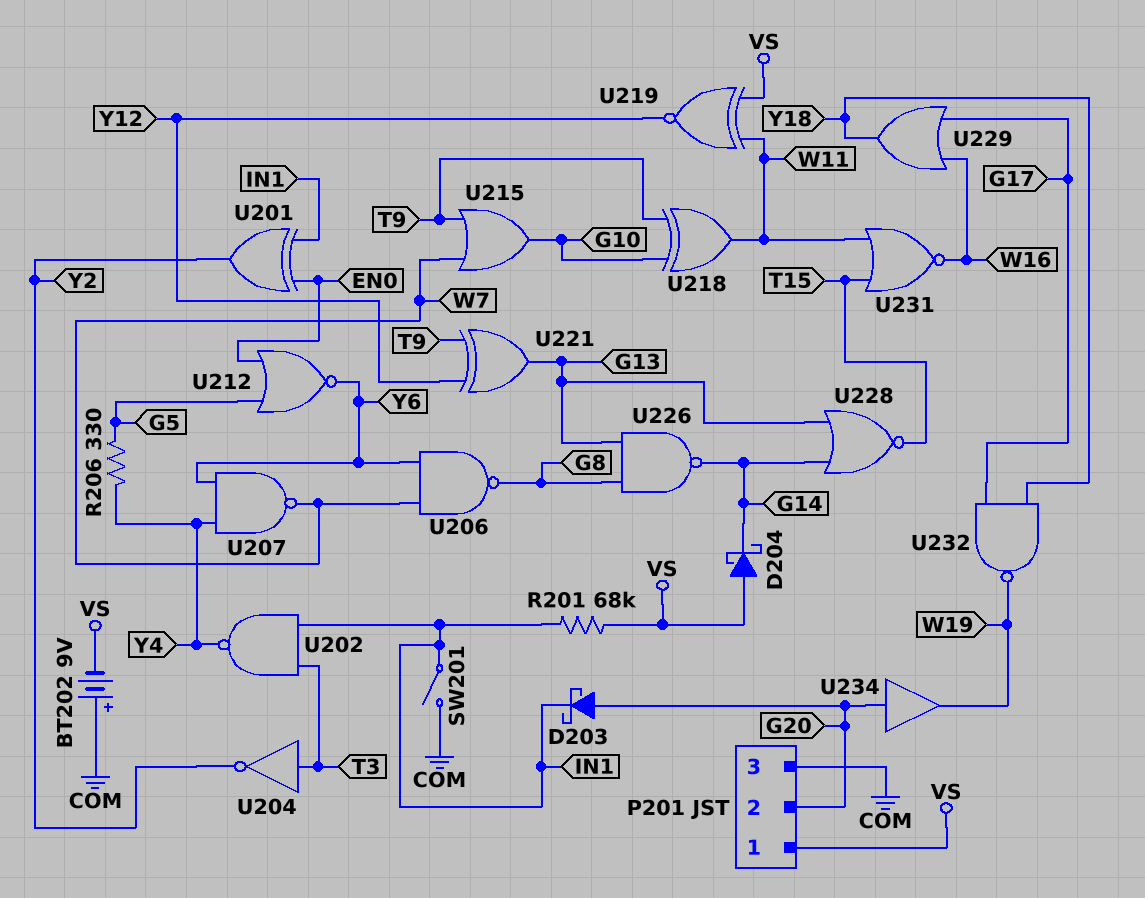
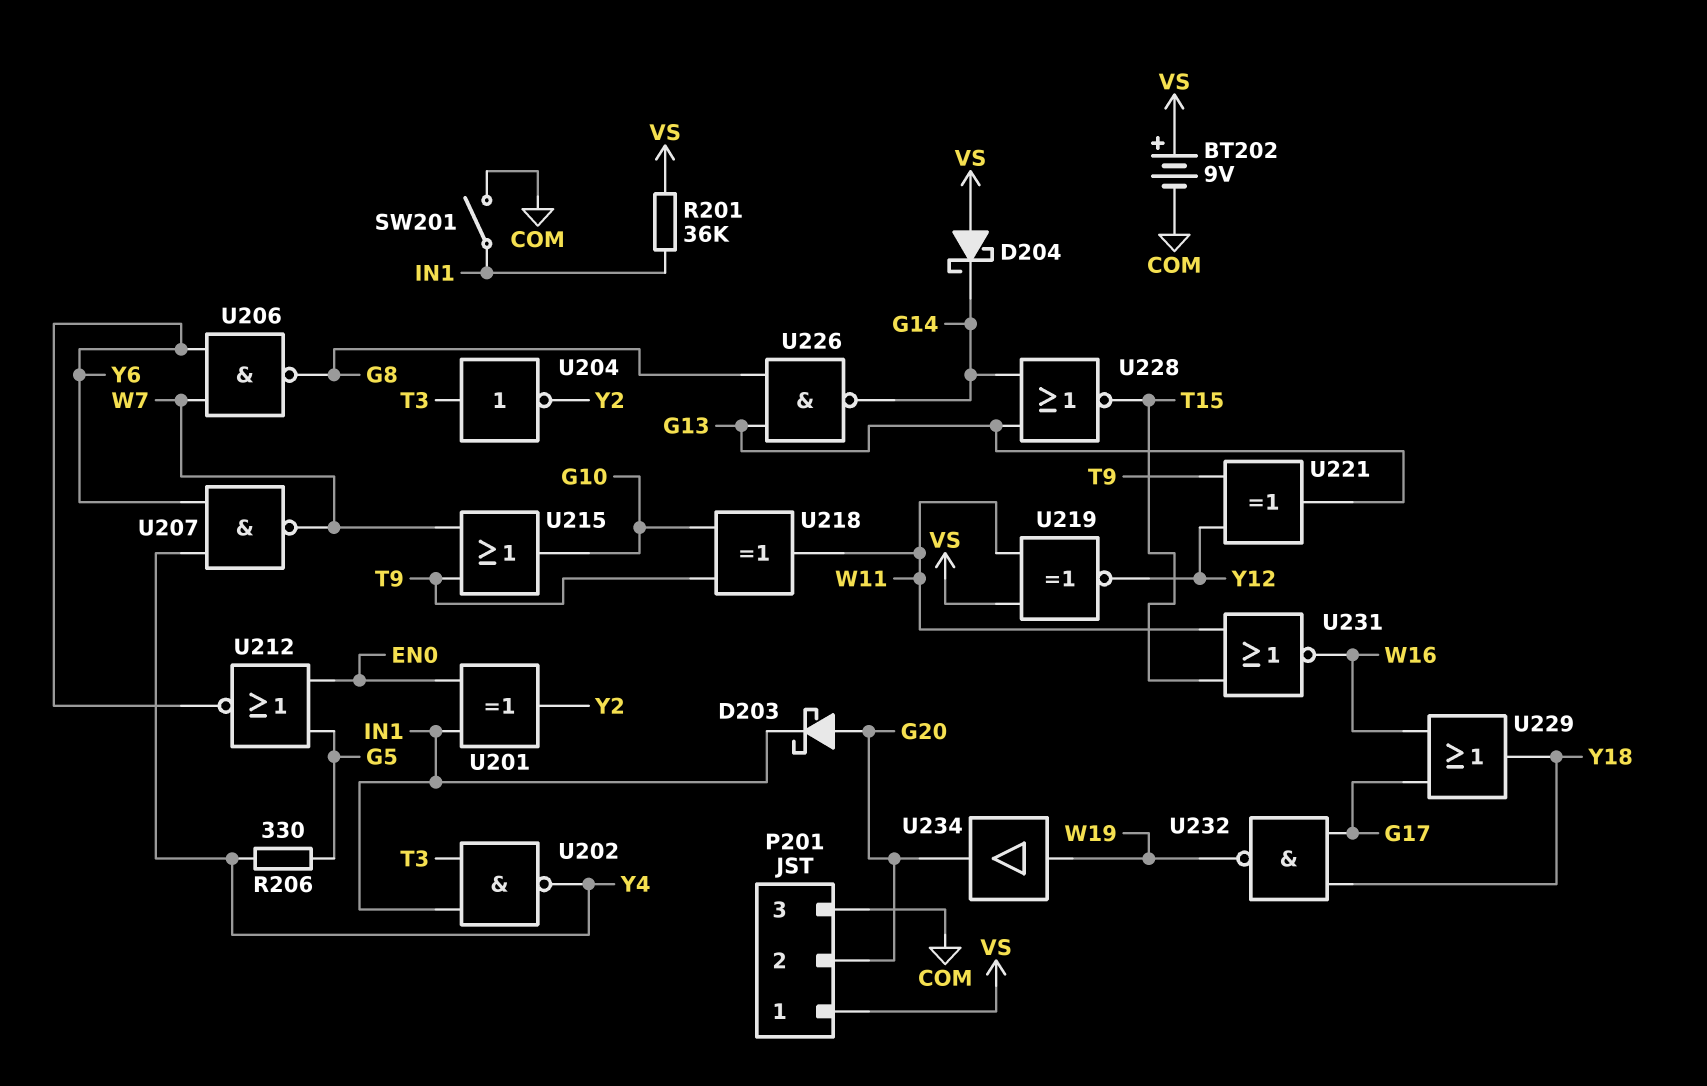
BT202: 9V (plus COM, minus VS) -> 9V (plus VS, minus COM)
R201: 68k (IN1, VS) -> 36k (IN1, VS)
U234: buffer (in G20, out W19) -> buffer (in W19, out G20)

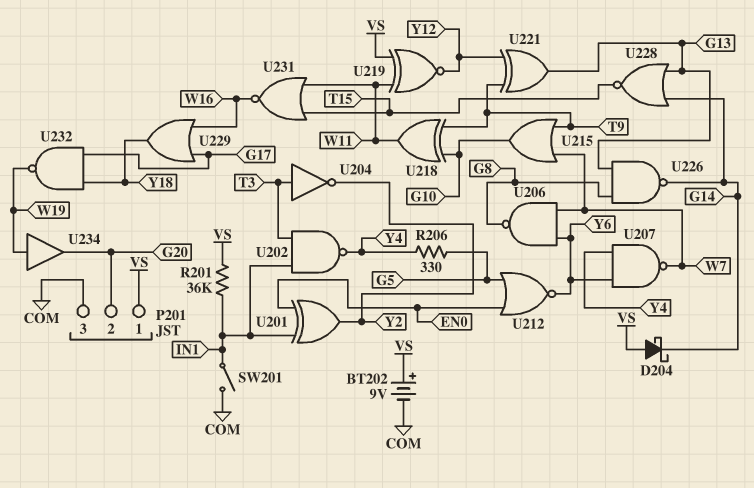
D203: schottky (A G20, K IN1) -> none

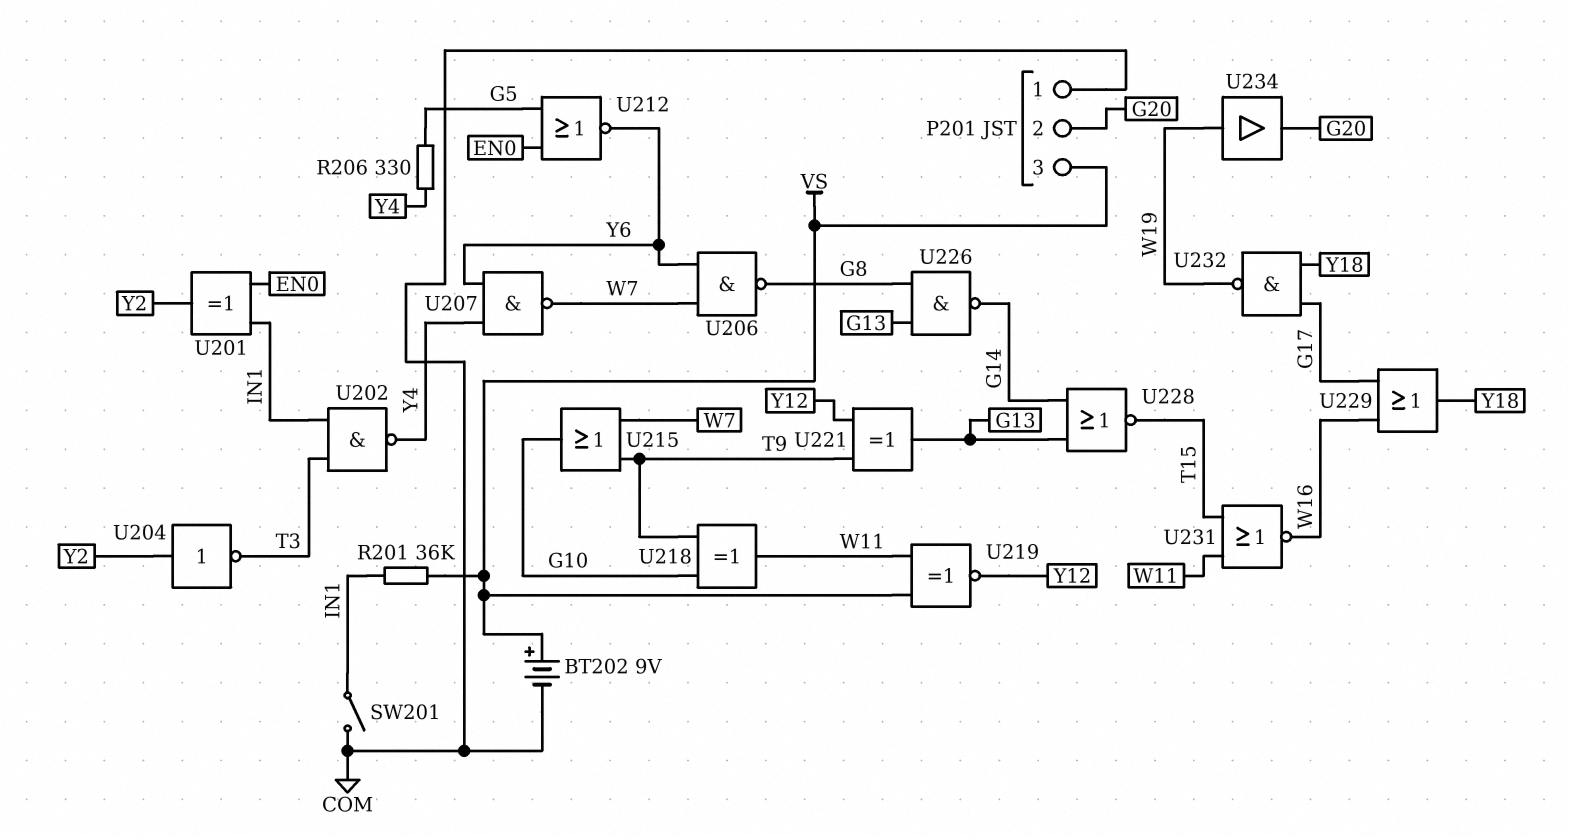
D204: schottky (A VS, K G14) -> none
P201 pin 1: VS -> COM
P201 pin 3: COM -> VS
U204: NOT (in T3, out Y2) -> NOT (in Y2, out T3)

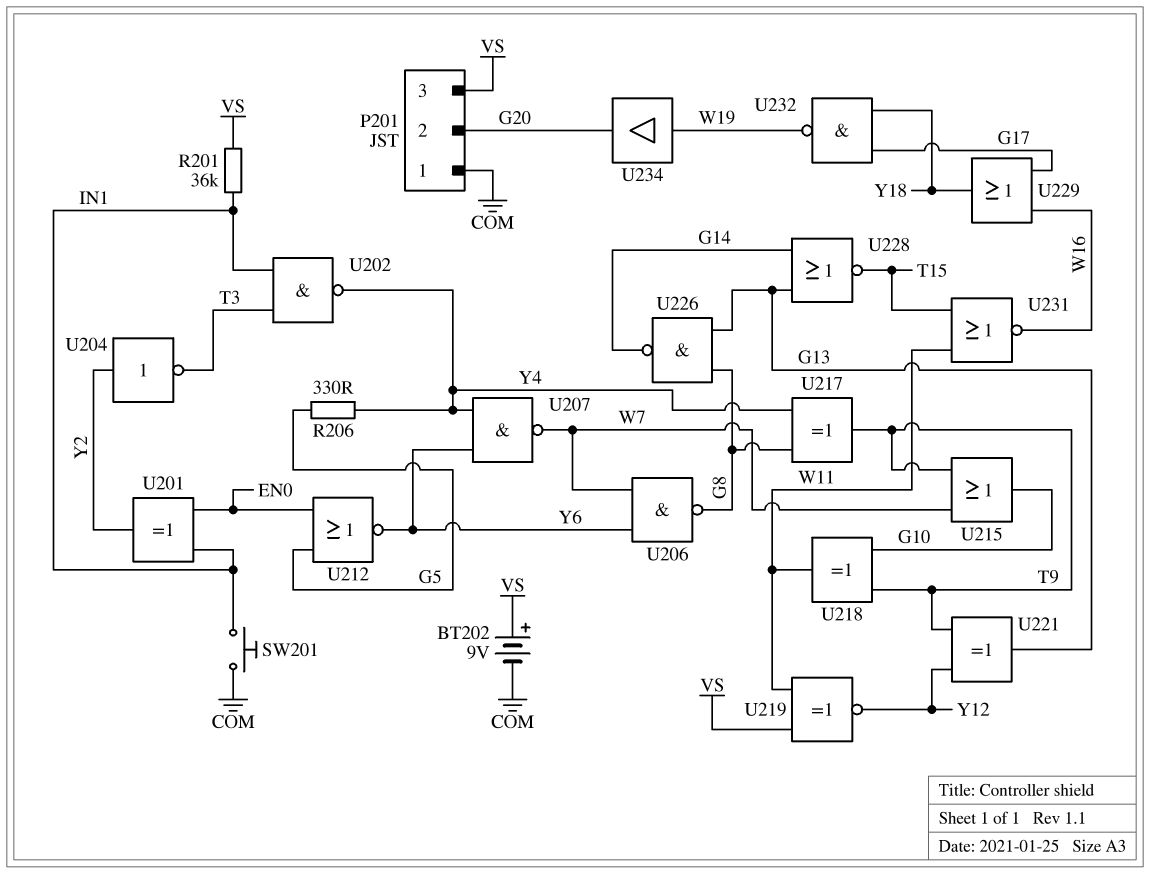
SW201: switch (COM, IN1) -> button (COM, IN1)
U217: none -> XOR (in G8, in Y4, out T9)

